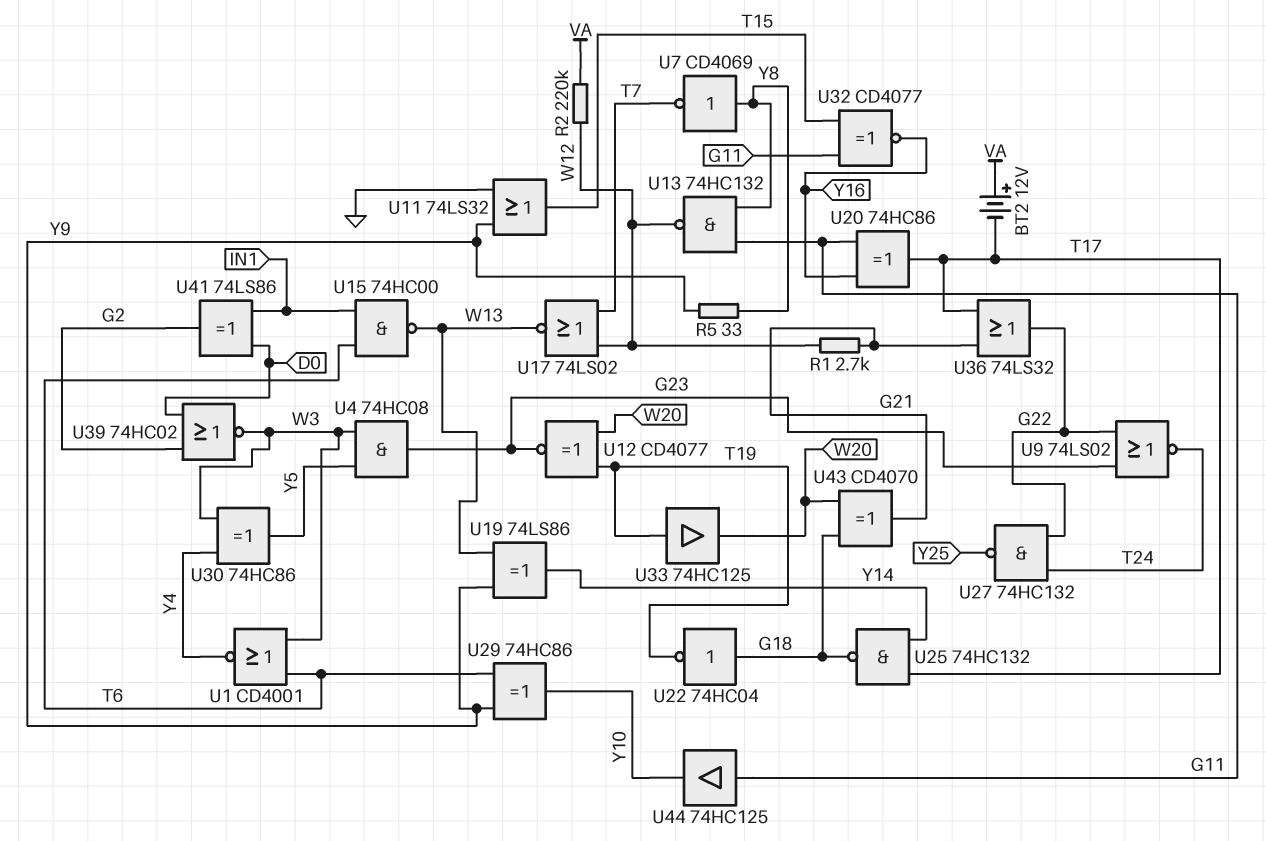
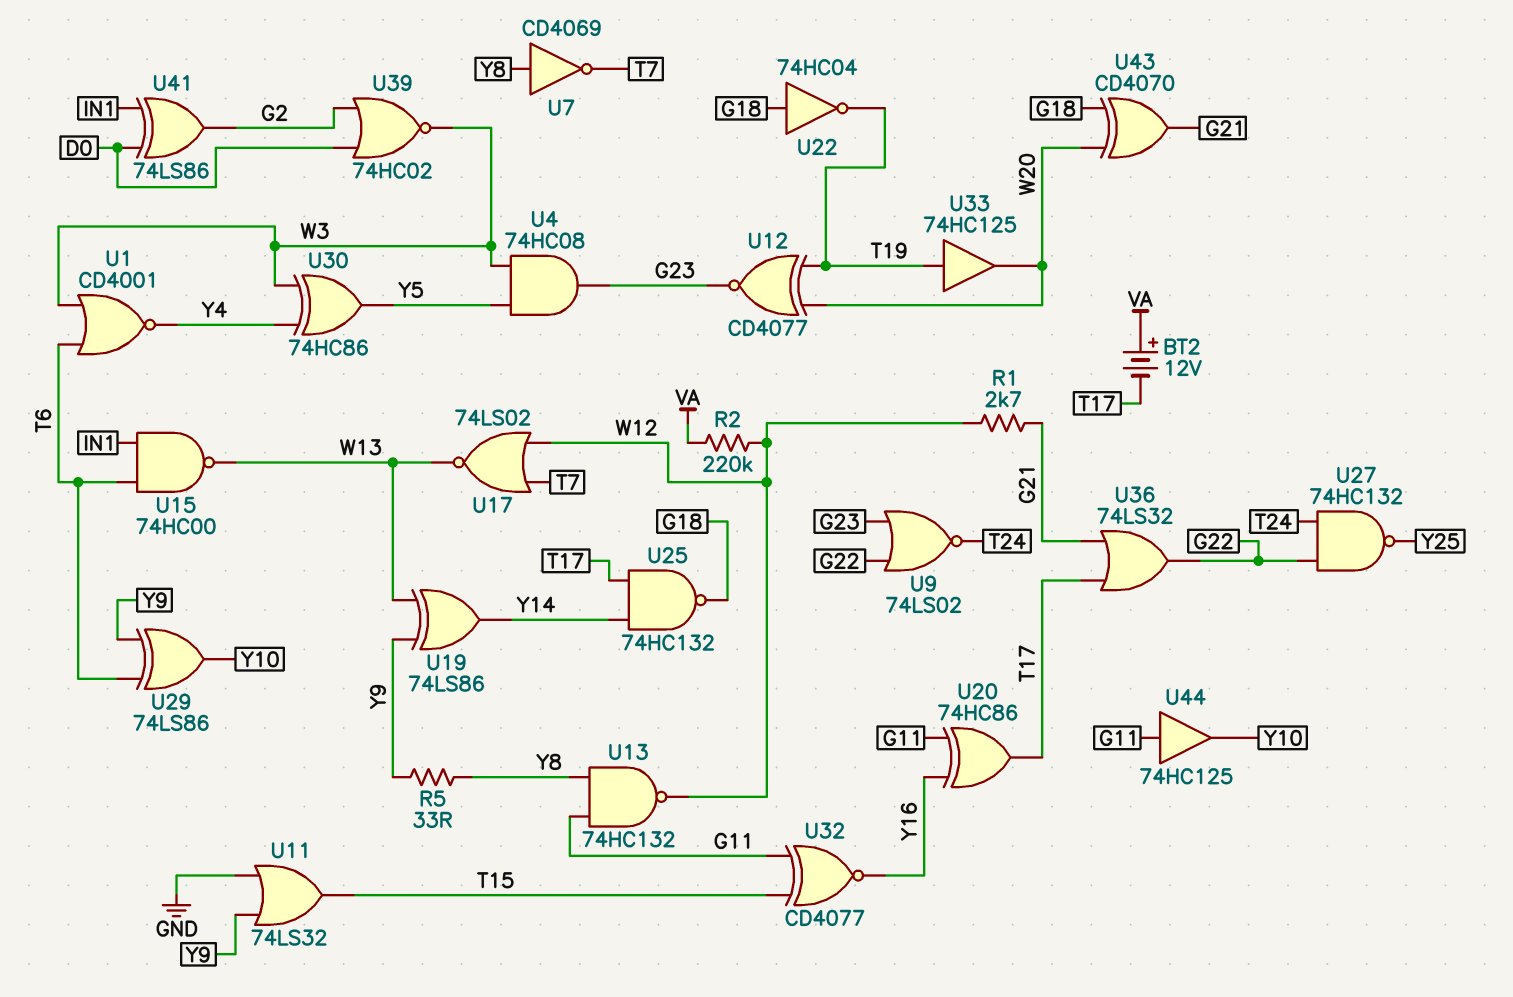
U29: XOR 74HC86 (in T6, in Y9, out Y10) -> XOR 74LS86 (in T6, in Y9, out Y10)

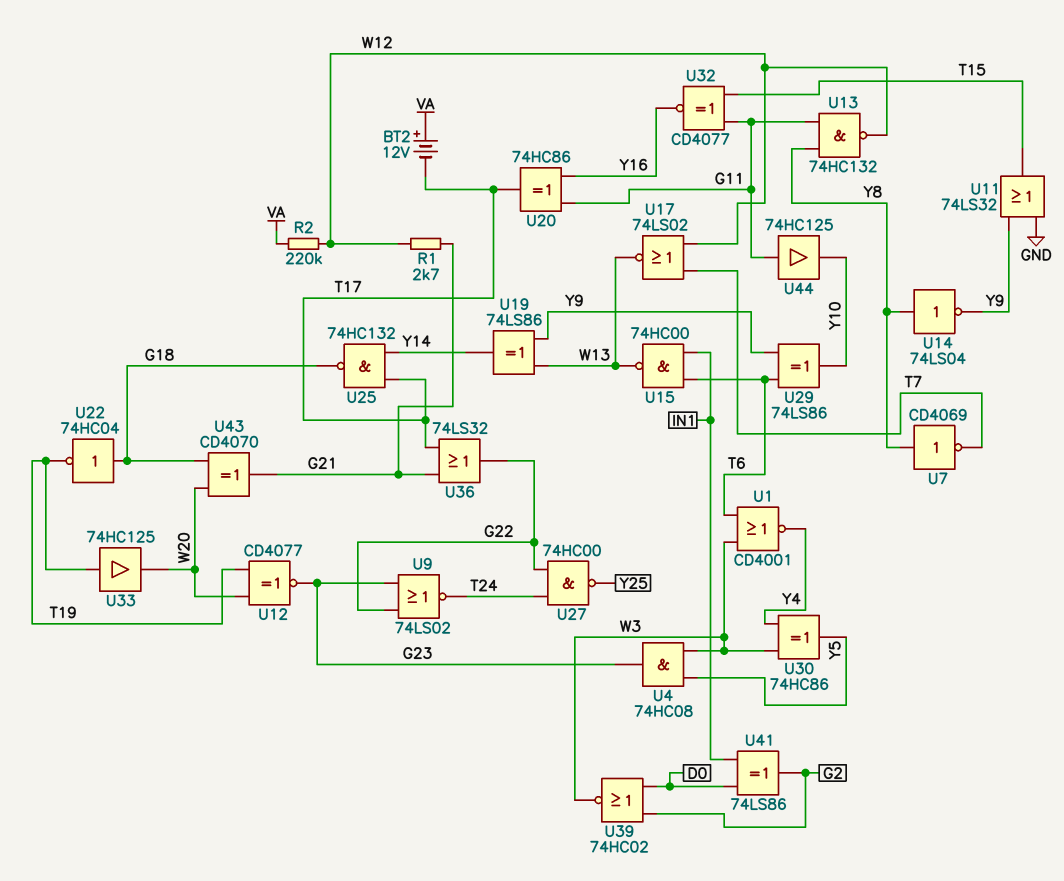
R5: 33 (Y8, Y9) -> none
U14: none -> NOT 74LS04 (in Y8, out Y9)
U27: NAND 74HC132 (in G22, in T24, out Y25) -> NAND 74HC00 (in G22, in T24, out Y25)

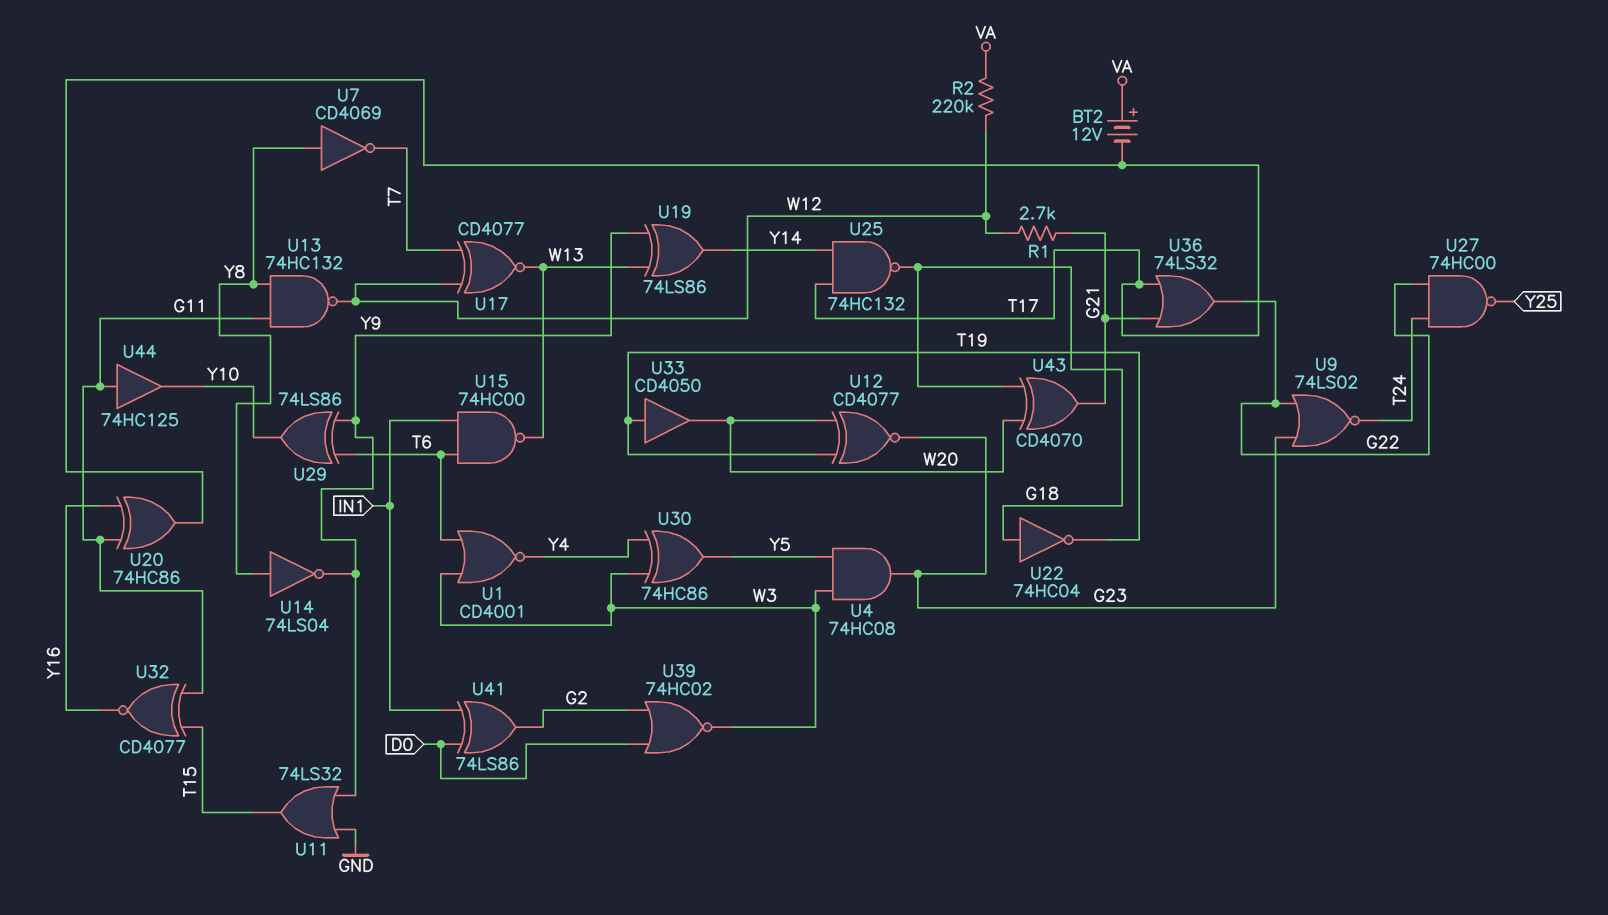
U17: NOR 74LS02 (in T7, in W12, out W13) -> XNOR CD4077 (in T7, in W12, out W13)
U33: buffer 74HC125 (in T19, out W20) -> buffer CD4050 (in T19, out W20)

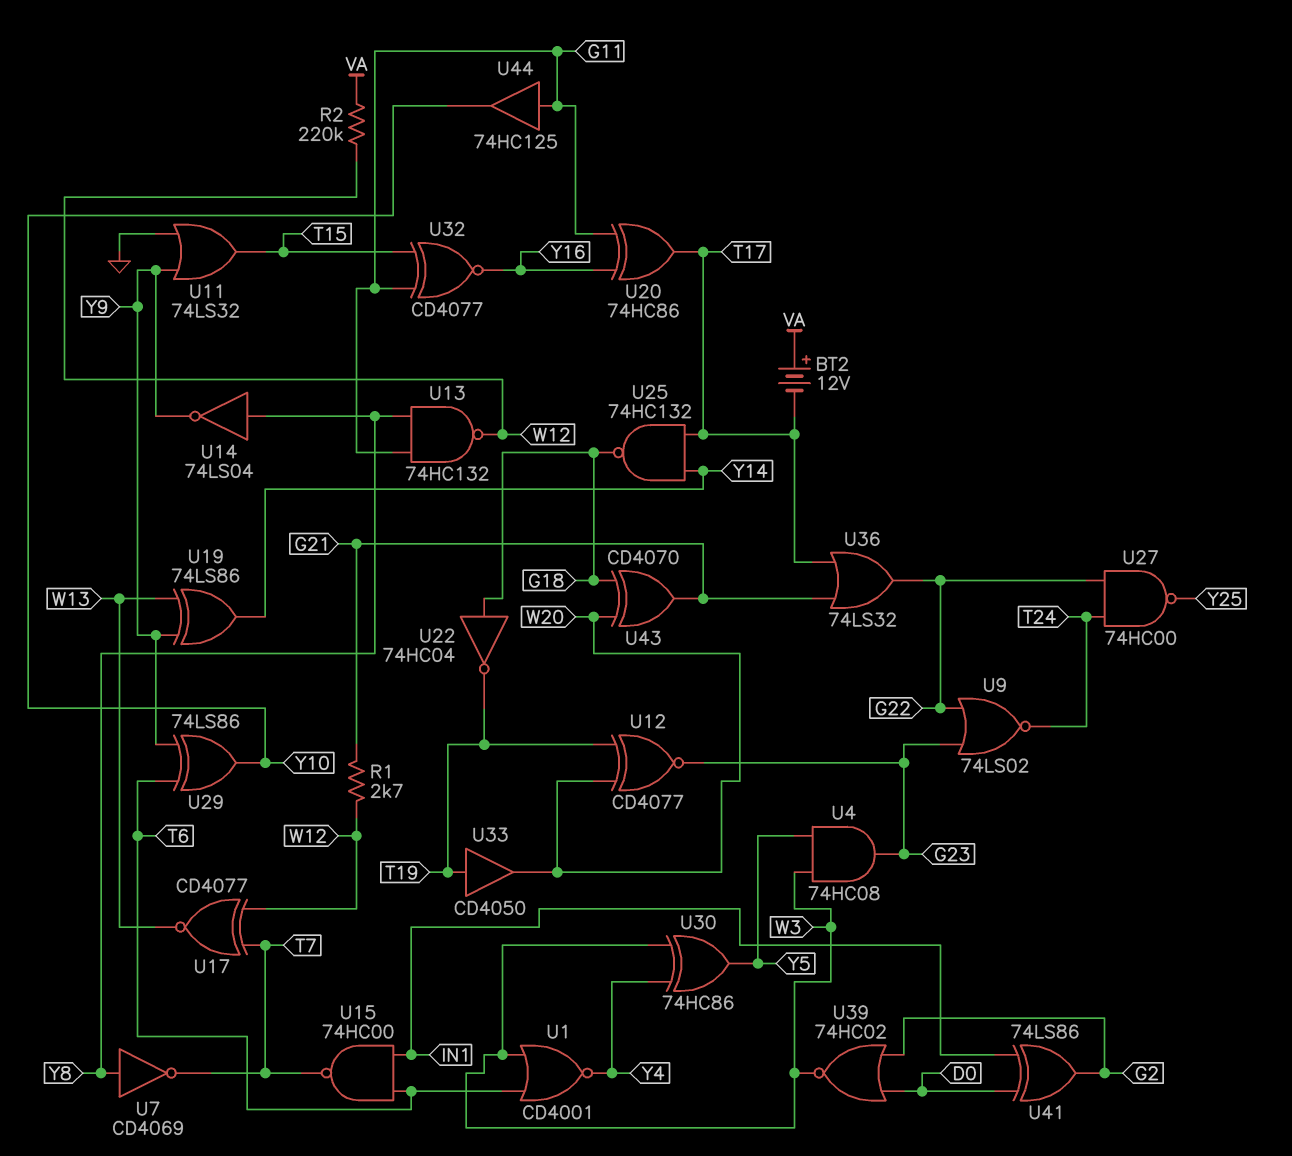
U15: NAND 74HC00 (in IN1, in T6, out W13) -> NAND 74HC00 (in IN1, in T6, out T7)

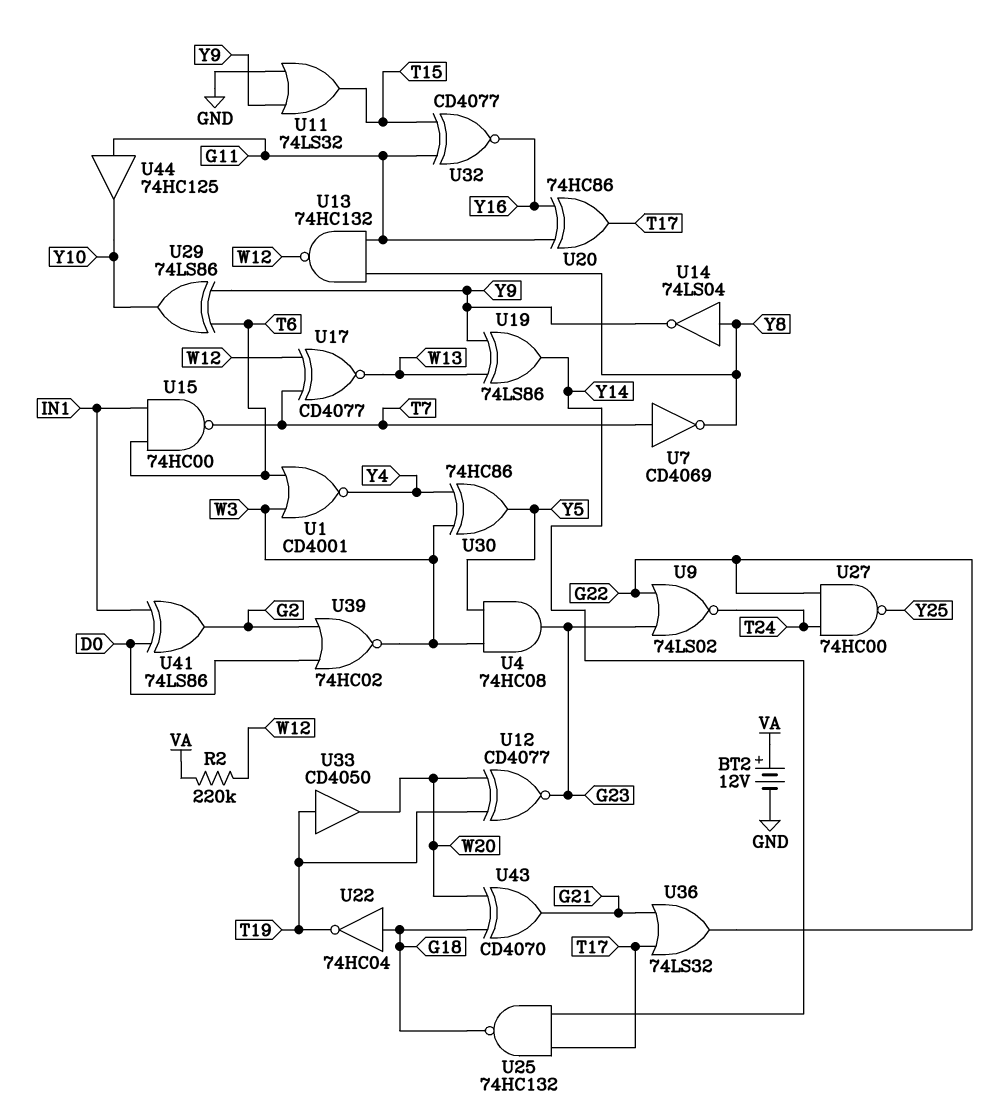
BT2: 12V (plus VA, minus T17) -> 12V (plus VA, minus GND)
R1: 2.7k (G21, W12) -> none
U7: NOT CD4069 (in Y8, out T7) -> NOT CD4069 (in T7, out Y8)

